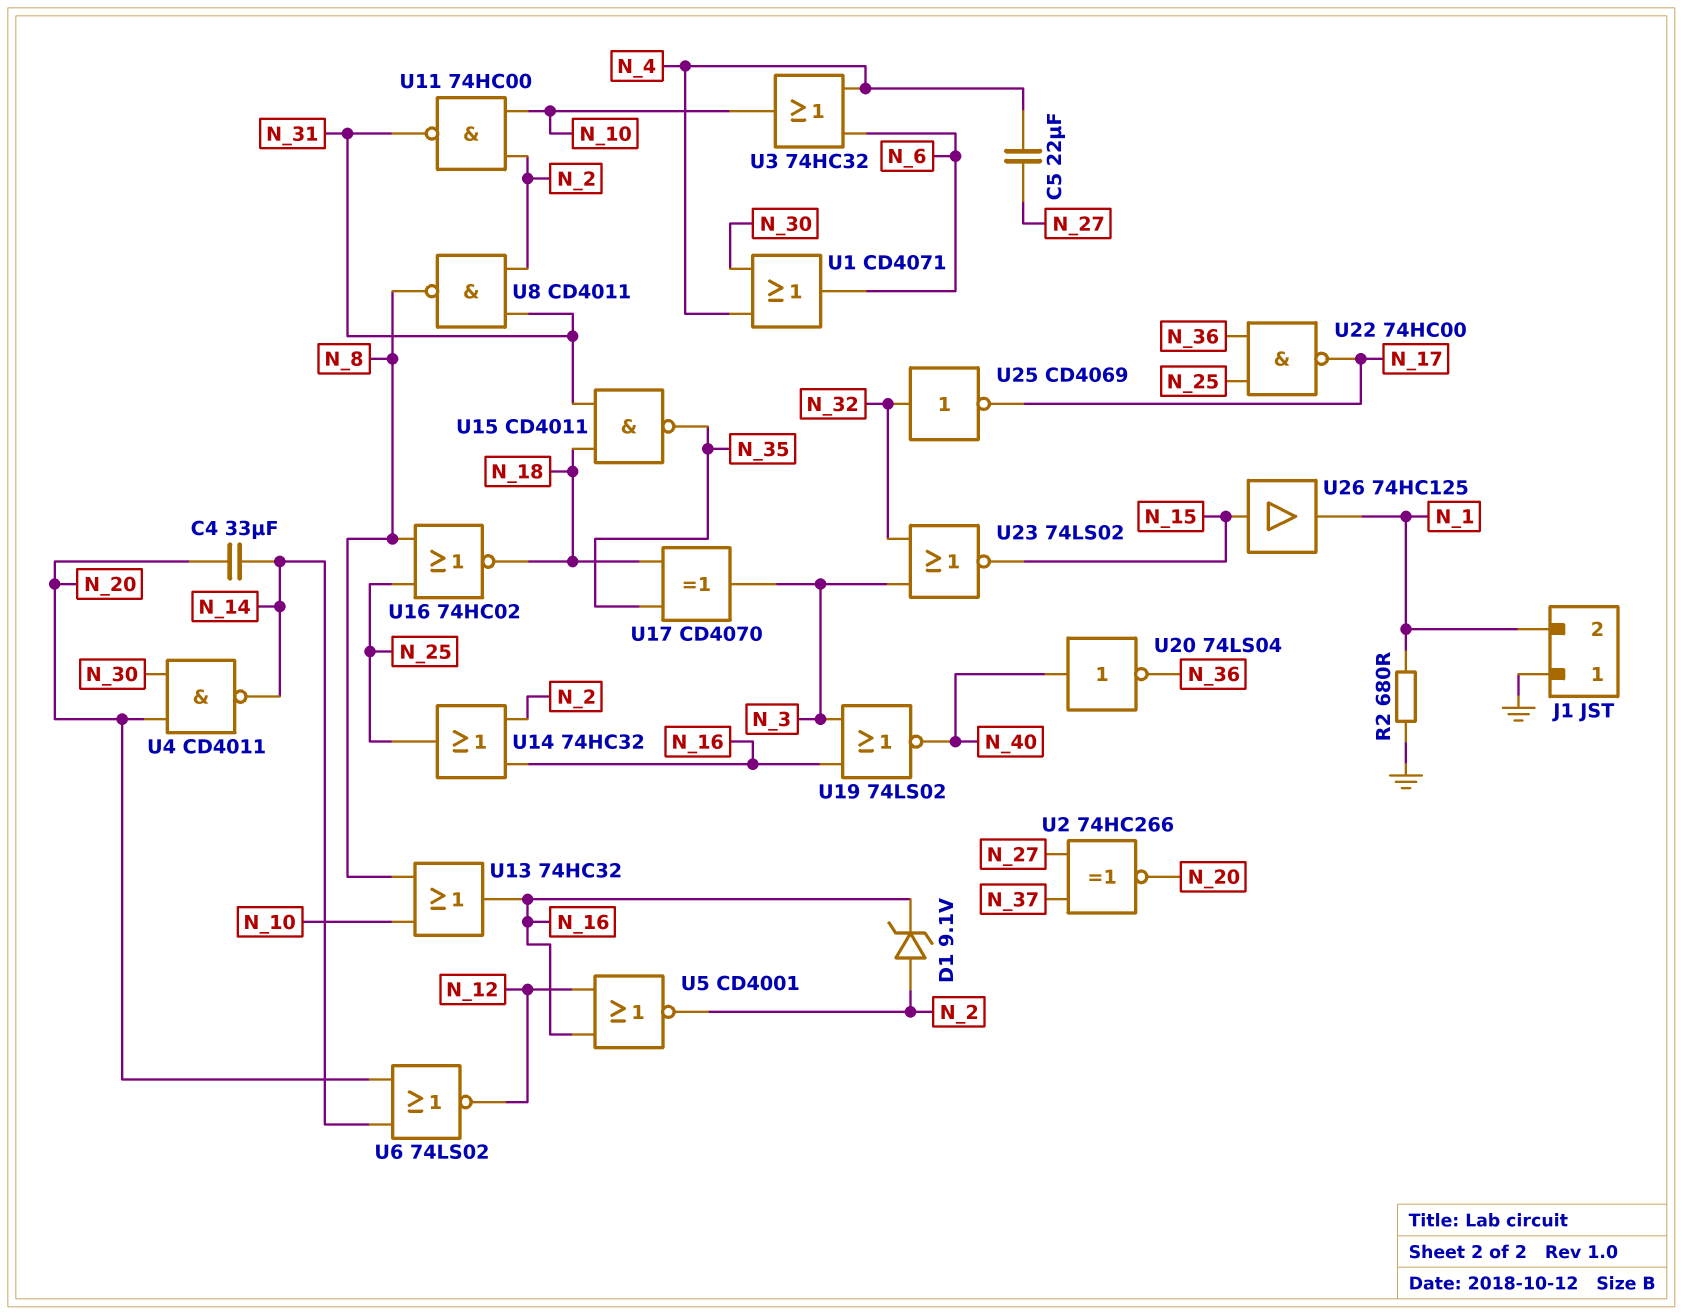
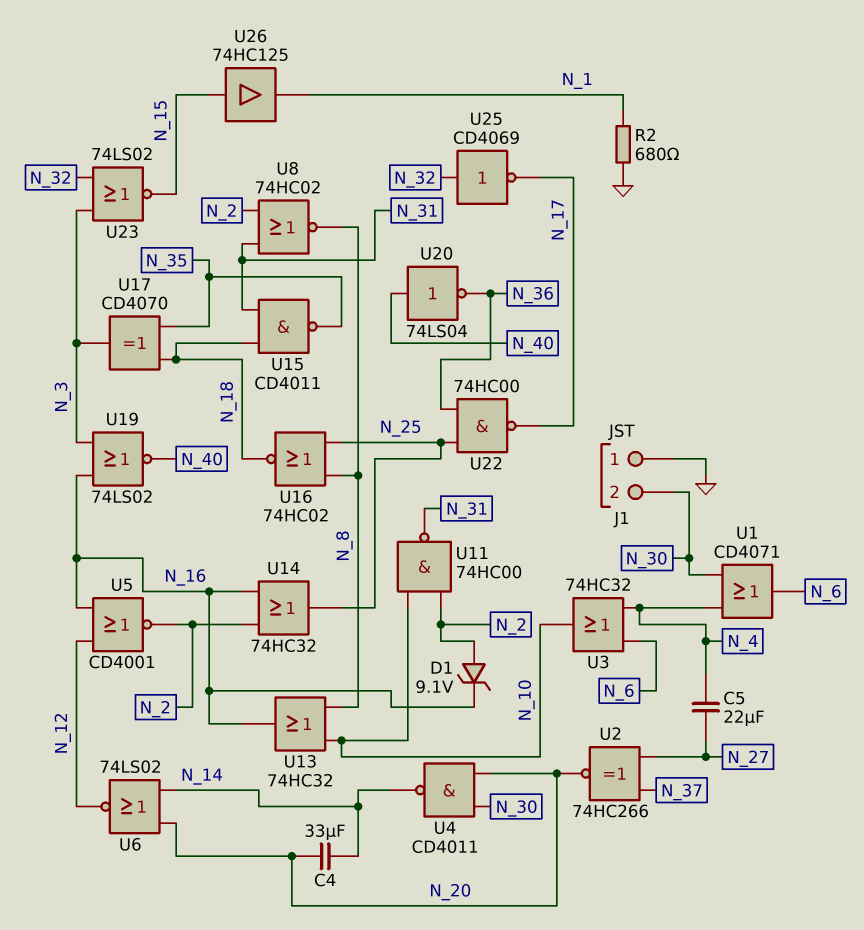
J1 pin 2: N_1 -> N_30
U8: NAND CD4011 (in N_2, in N_31, out N_8) -> NOR 74HC02 (in N_2, in N_31, out N_8)

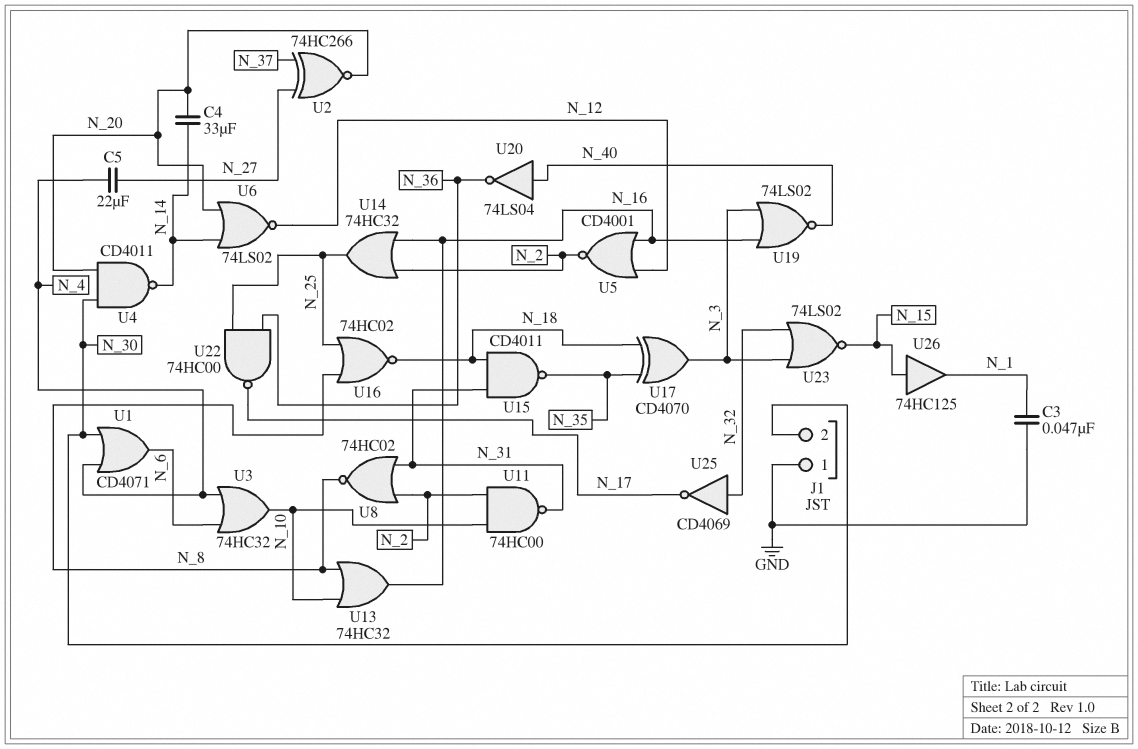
C3: none -> 47nF (GND, N_1)
D1: zener 9.1V (A N_2, K N_16) -> none
R2: 680 (GND, N_1) -> none

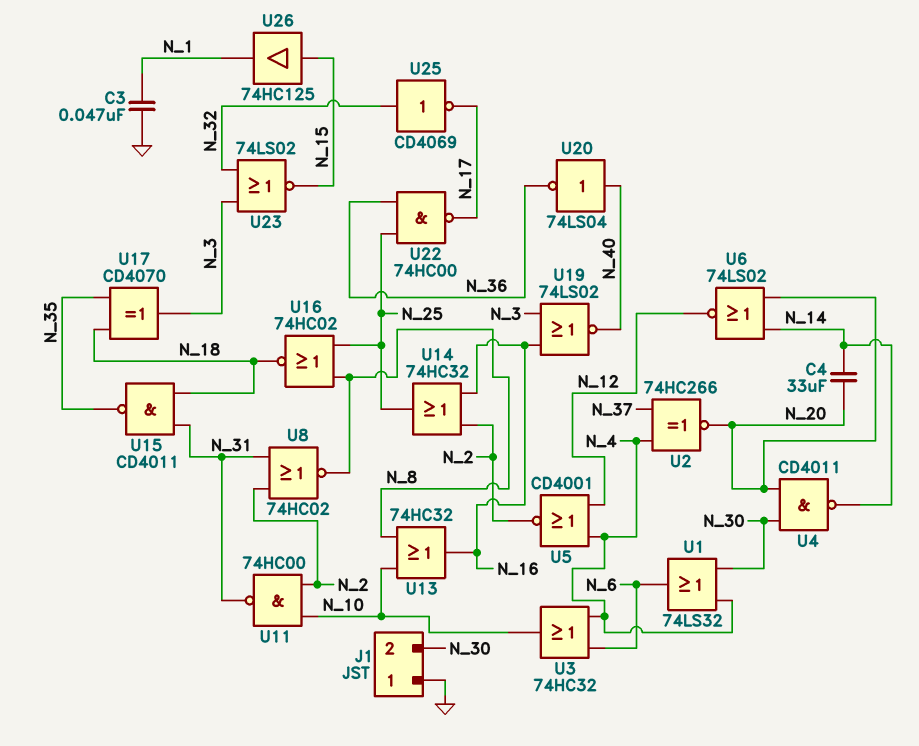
C5: 22uF (N_4, N_27) -> none
U1: OR CD4071 (in N_4, in N_30, out N_6) -> OR 74LS32 (in N_4, in N_30, out N_6)
U2: XNOR 74HC266 (in N_27, in N_37, out N_20) -> XNOR 74HC266 (in N_4, in N_37, out N_20)
U5: NOR CD4001 (in N_12, in N_16, out N_2) -> NOR CD4001 (in N_4, in N_12, out N_2)

